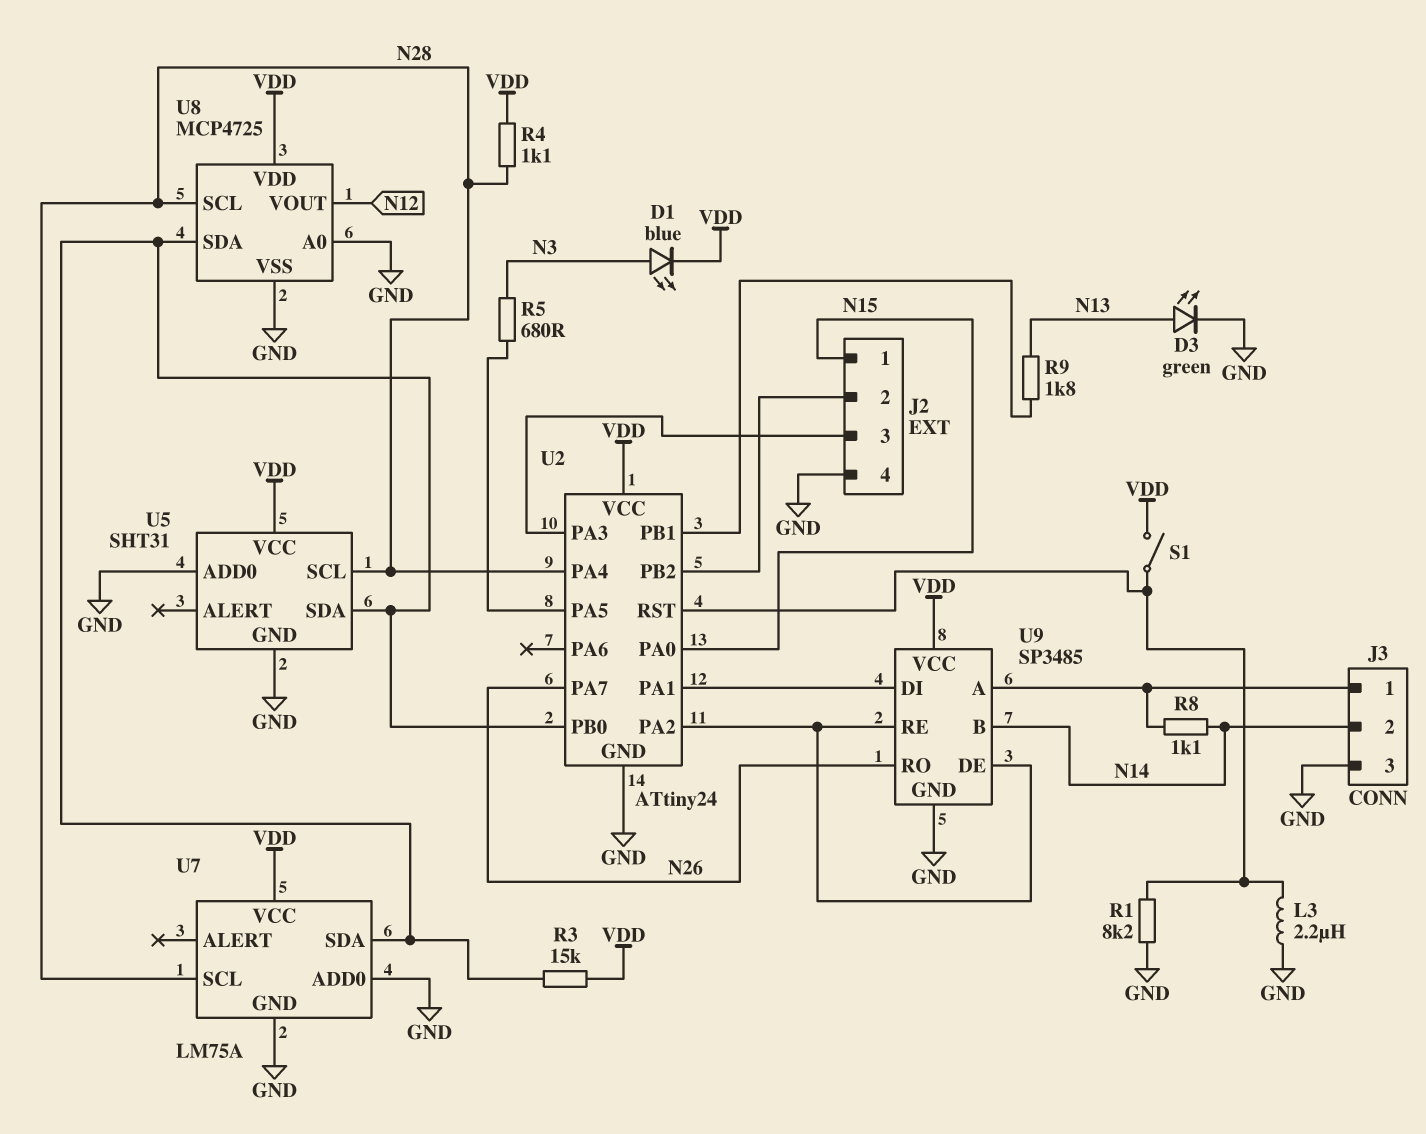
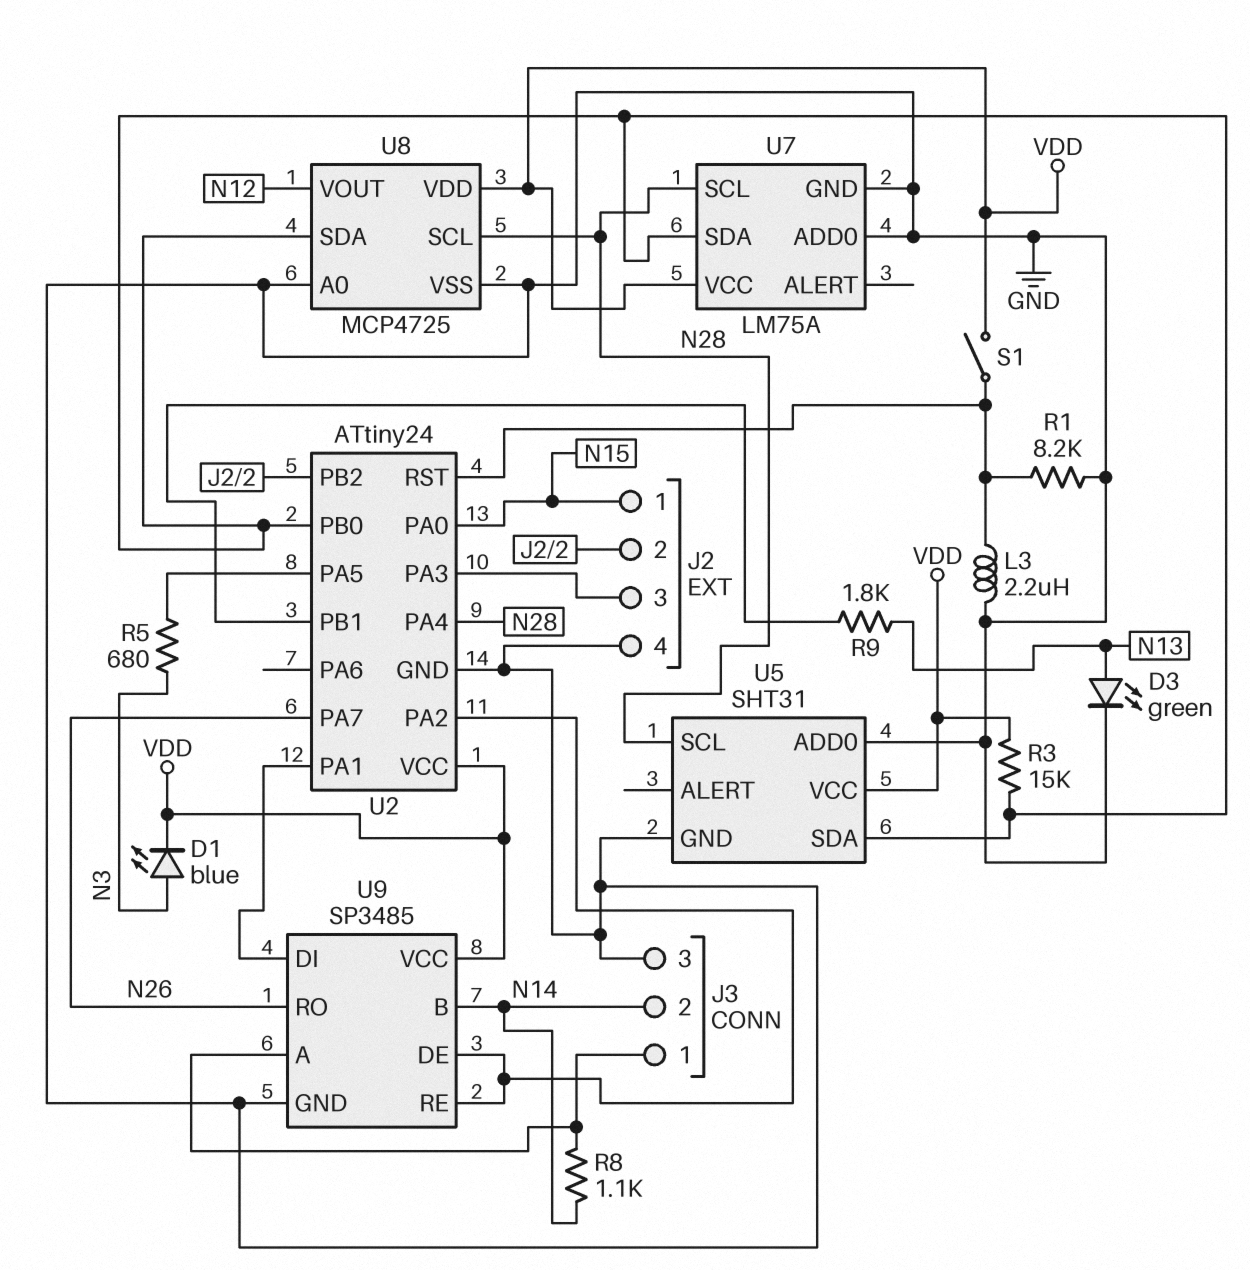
R4: 1.1k (N28, VDD) -> none

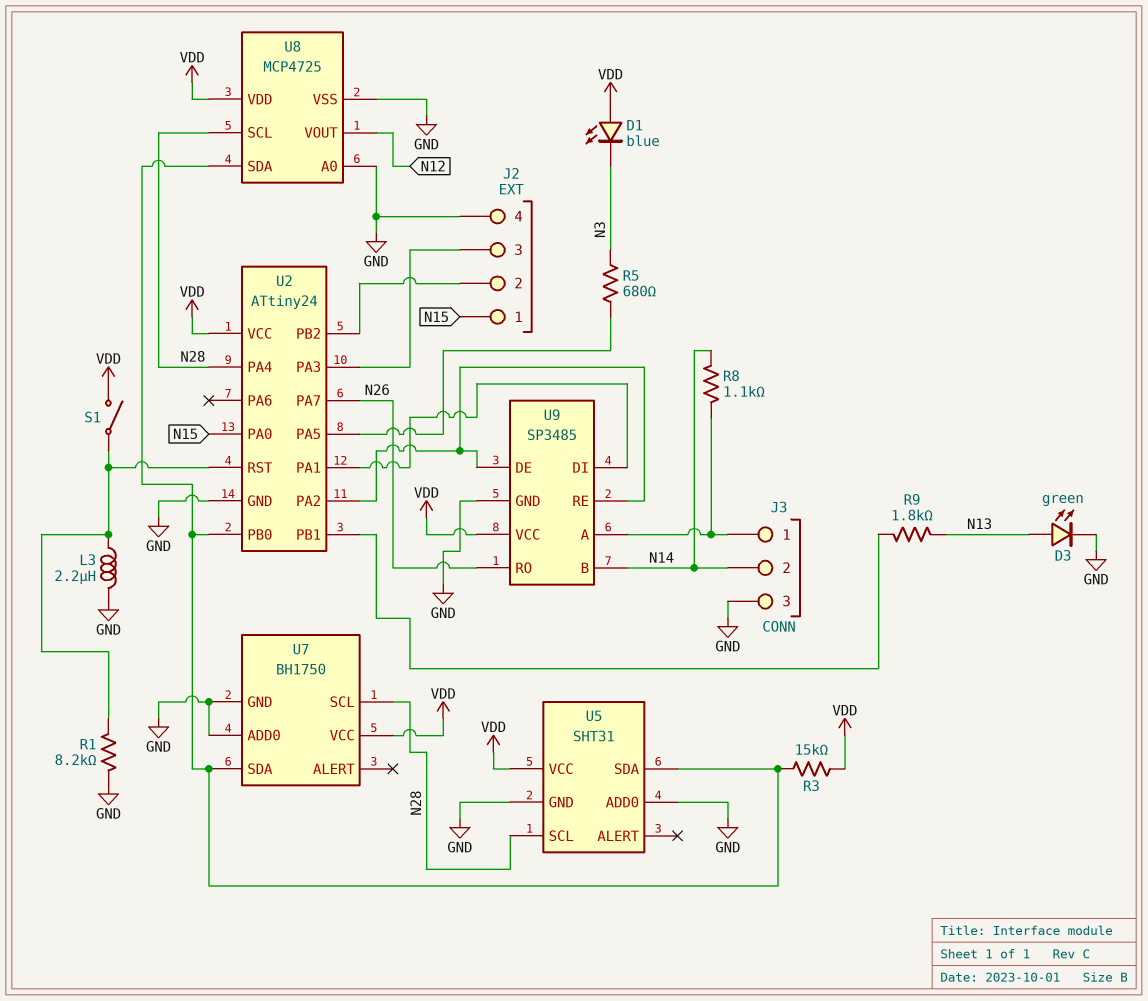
D1: LED blue (A N3, K VDD) -> LED blue (A VDD, K N3)
U7: LM75A -> BH1750

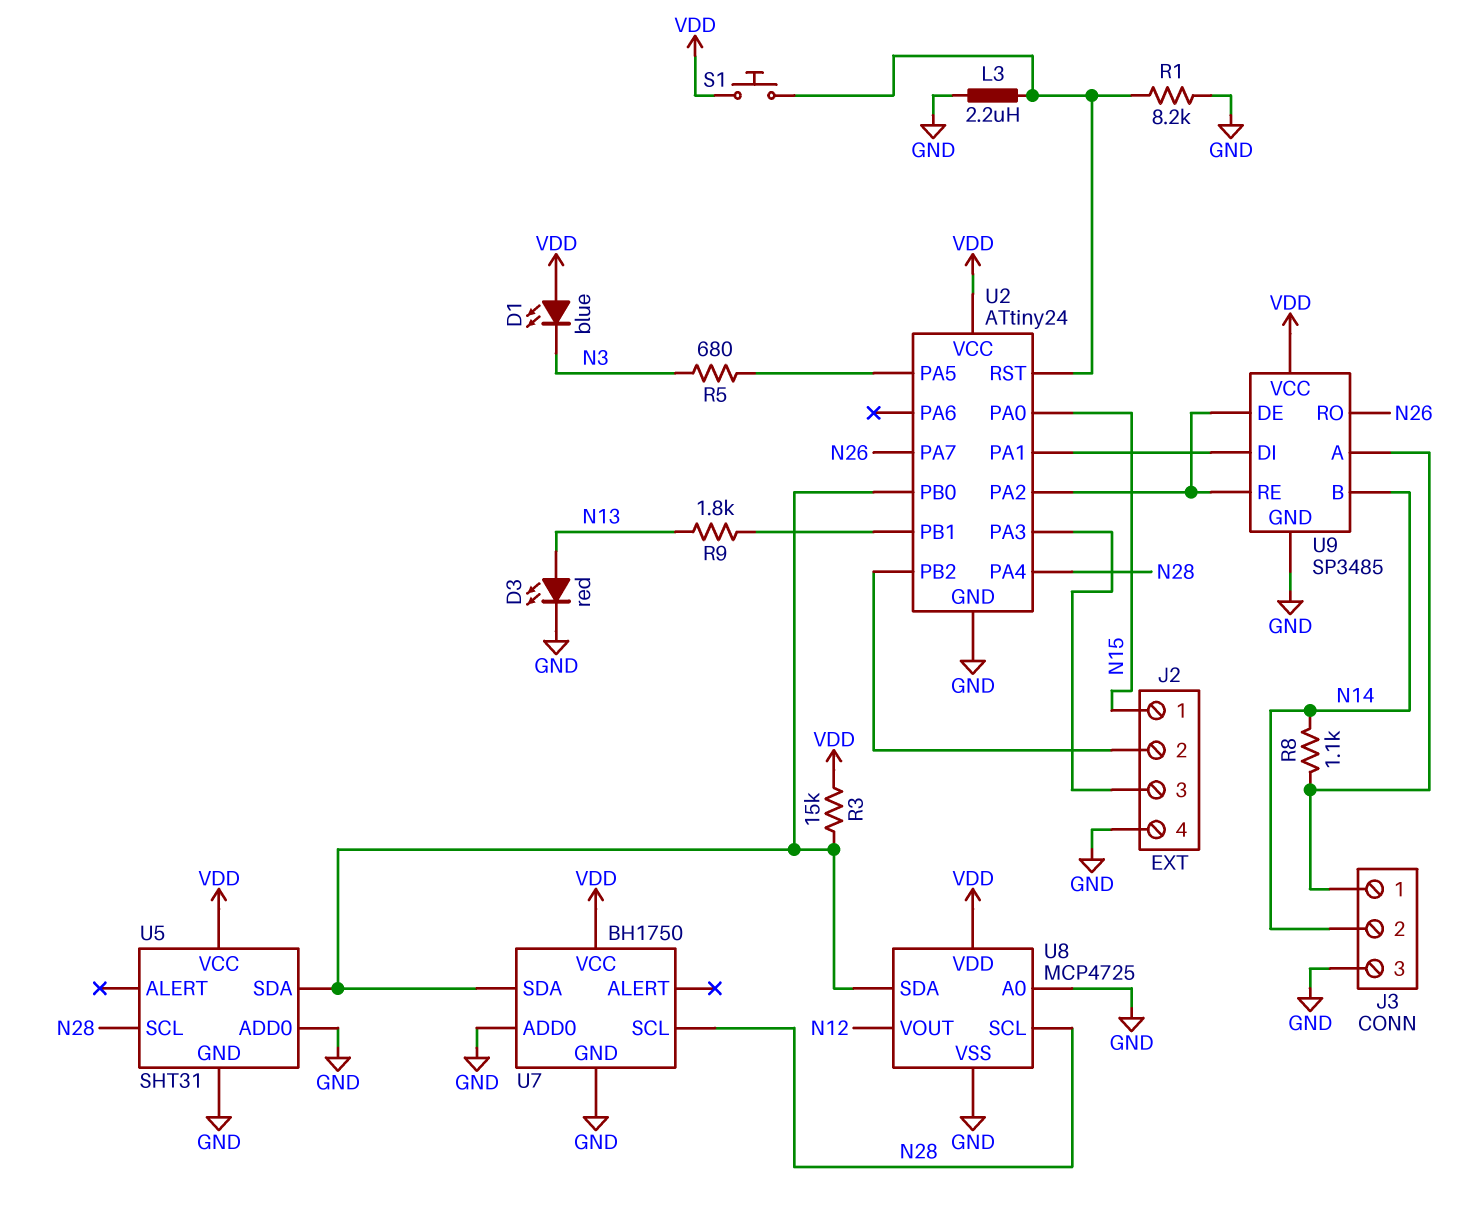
D3: LED green (A N13, K GND) -> LED red (A N13, K GND)
S1: switch (U2/RST, VDD) -> button (U2/RST, VDD)

